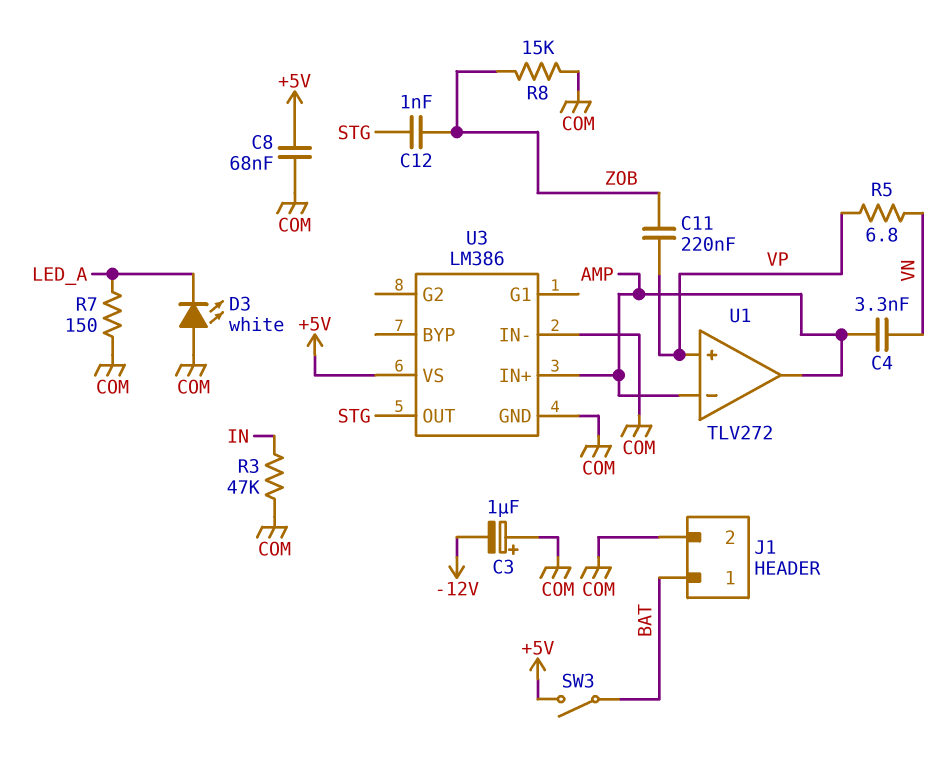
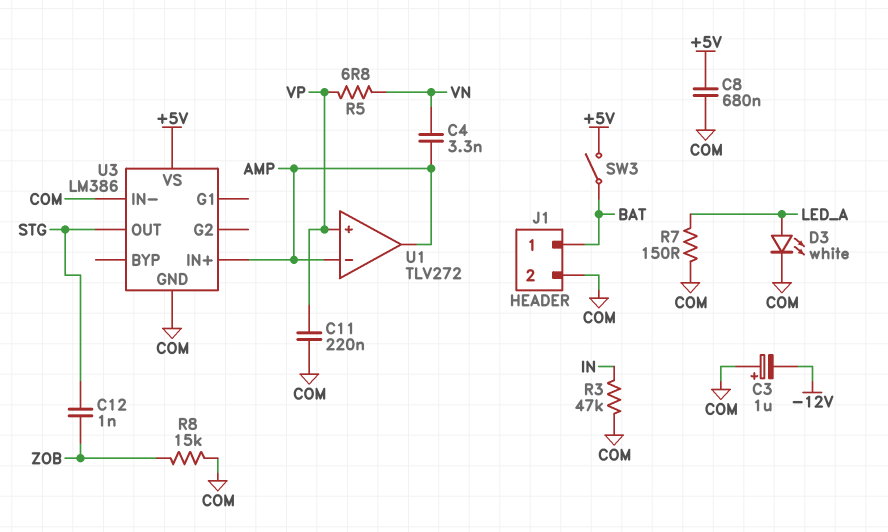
C8: 68nF (+5V, COM) -> 680nF (+5V, COM)
C11: 220nF (VP, ZOB) -> 220nF (COM, VP)
D3: LED white (A COM, K LED_A) -> LED white (A LED_A, K COM)

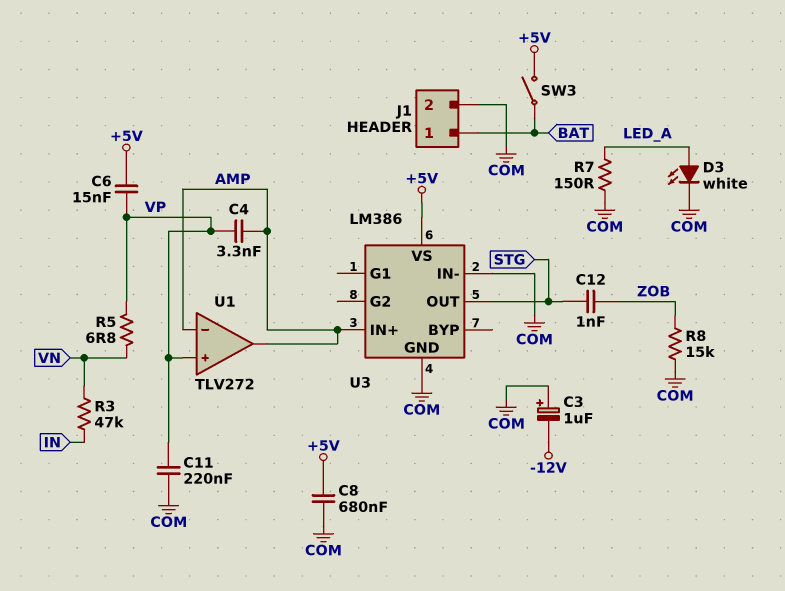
C4: 3.3nF (AMP, VN) -> 3.3nF (AMP, VP)
C6: none -> 15nF (+5V, VP)
R3: 47k (COM, IN) -> 47k (IN, VN)

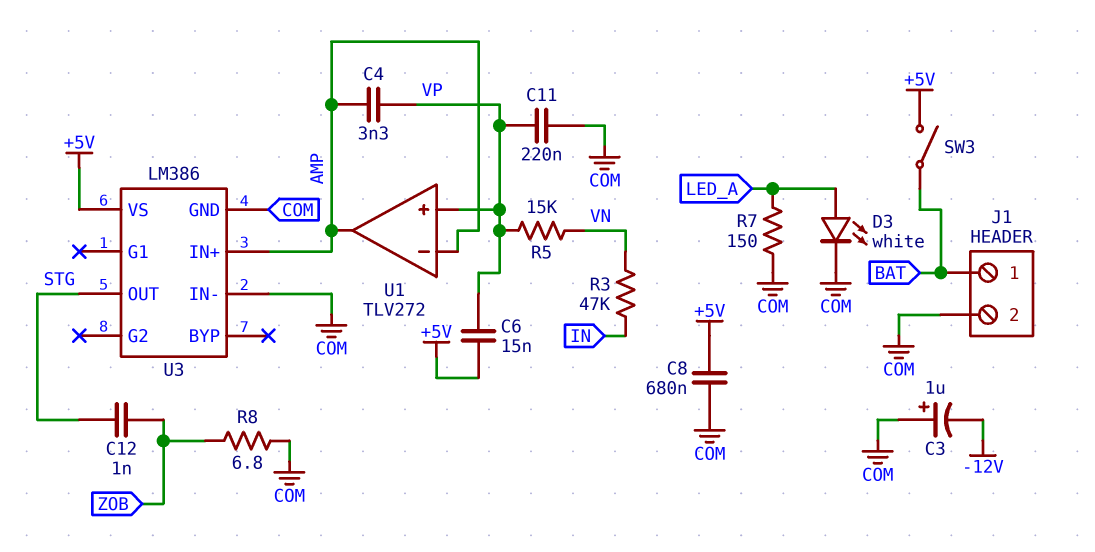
R5: 6.8 (VN, VP) -> 15k (VN, VP)
R8: 15k (COM, ZOB) -> 6.8 (COM, ZOB)

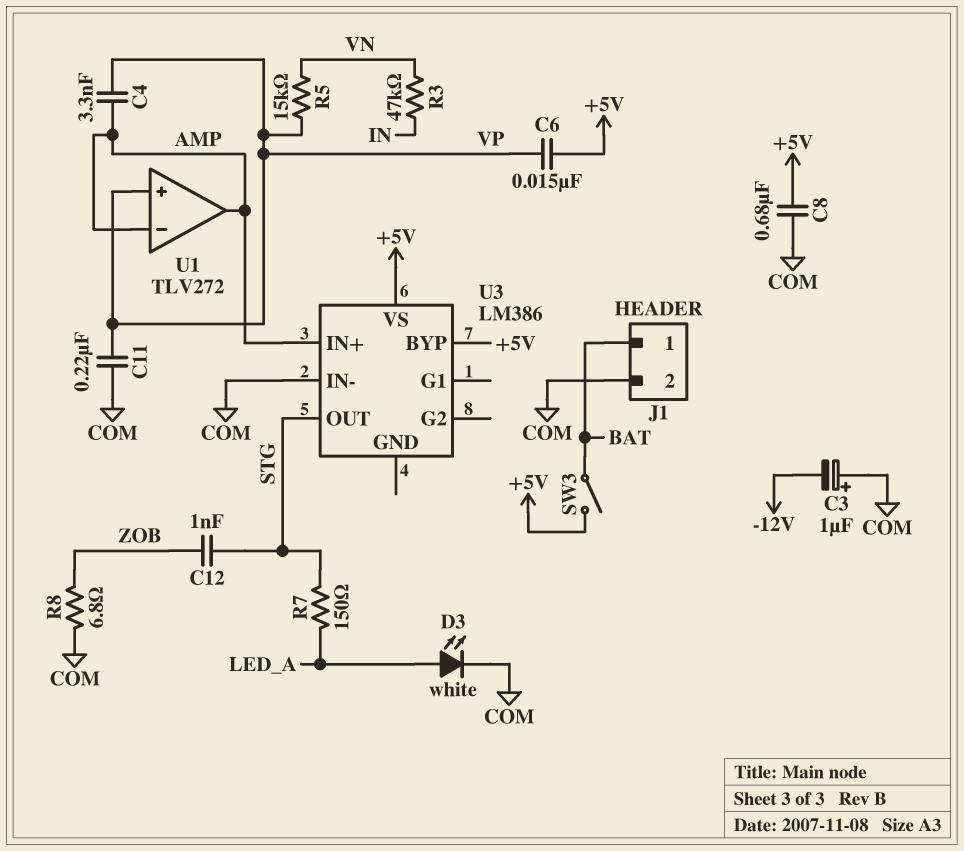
R7: 150 (COM, LED_A) -> 150 (LED_A, STG)
U3 pin BYP: none -> +5V
U3 pin GND: COM -> none

